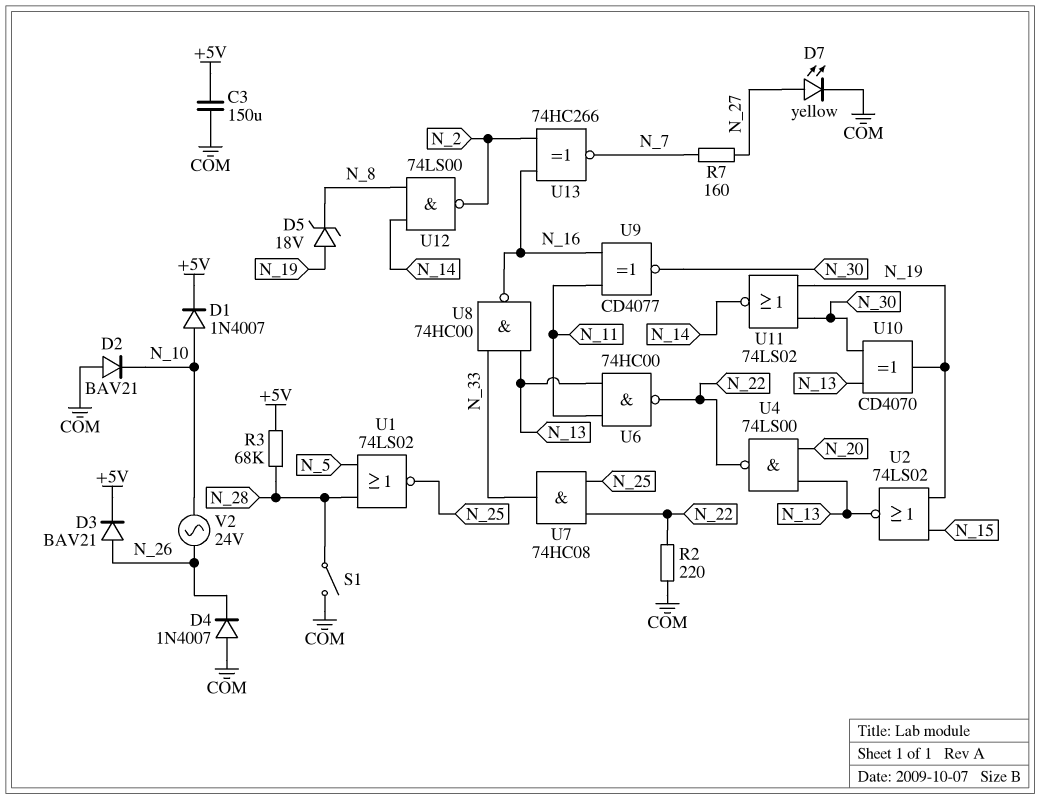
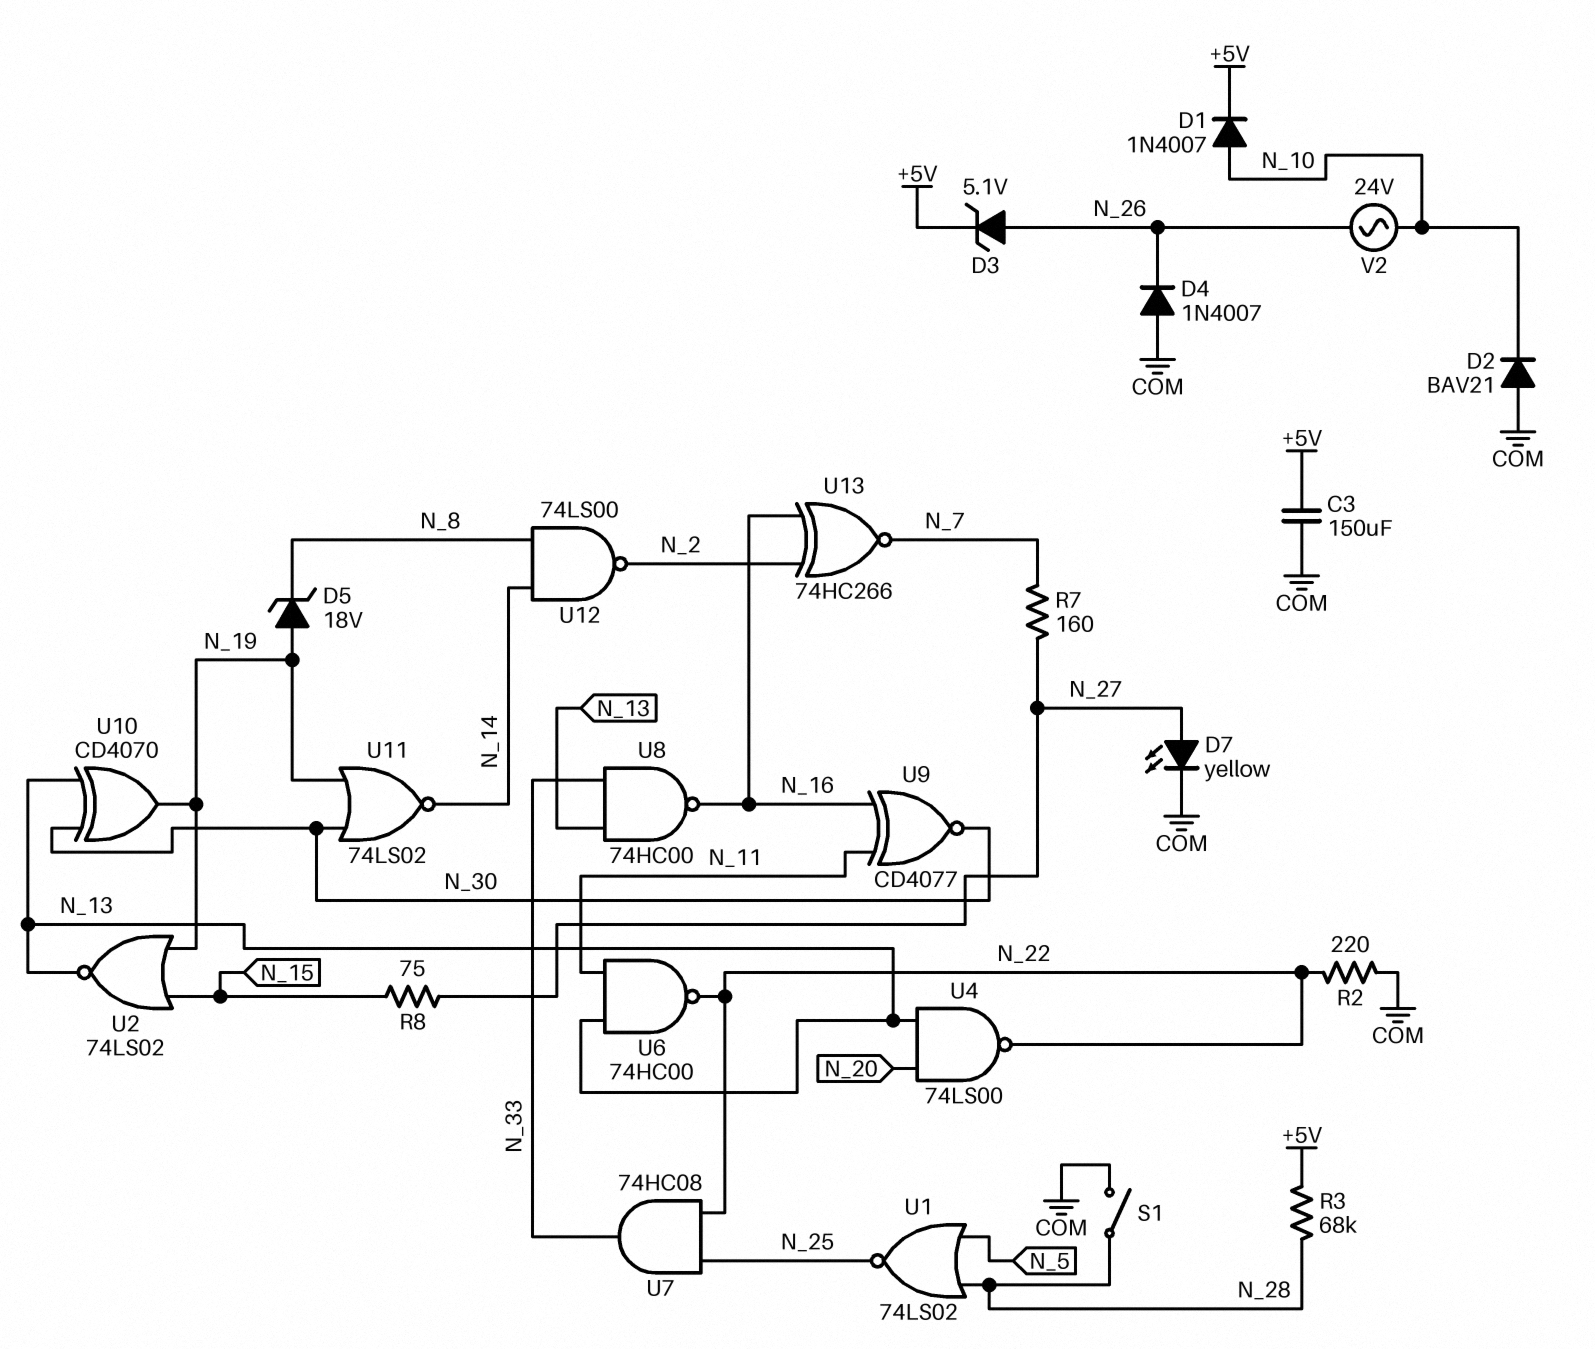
D3: diode BAV21 (A N_26, K +5V) -> zener 5.1V (A N_26, K +5V)
R8: none -> 75 (N_15, N_27)

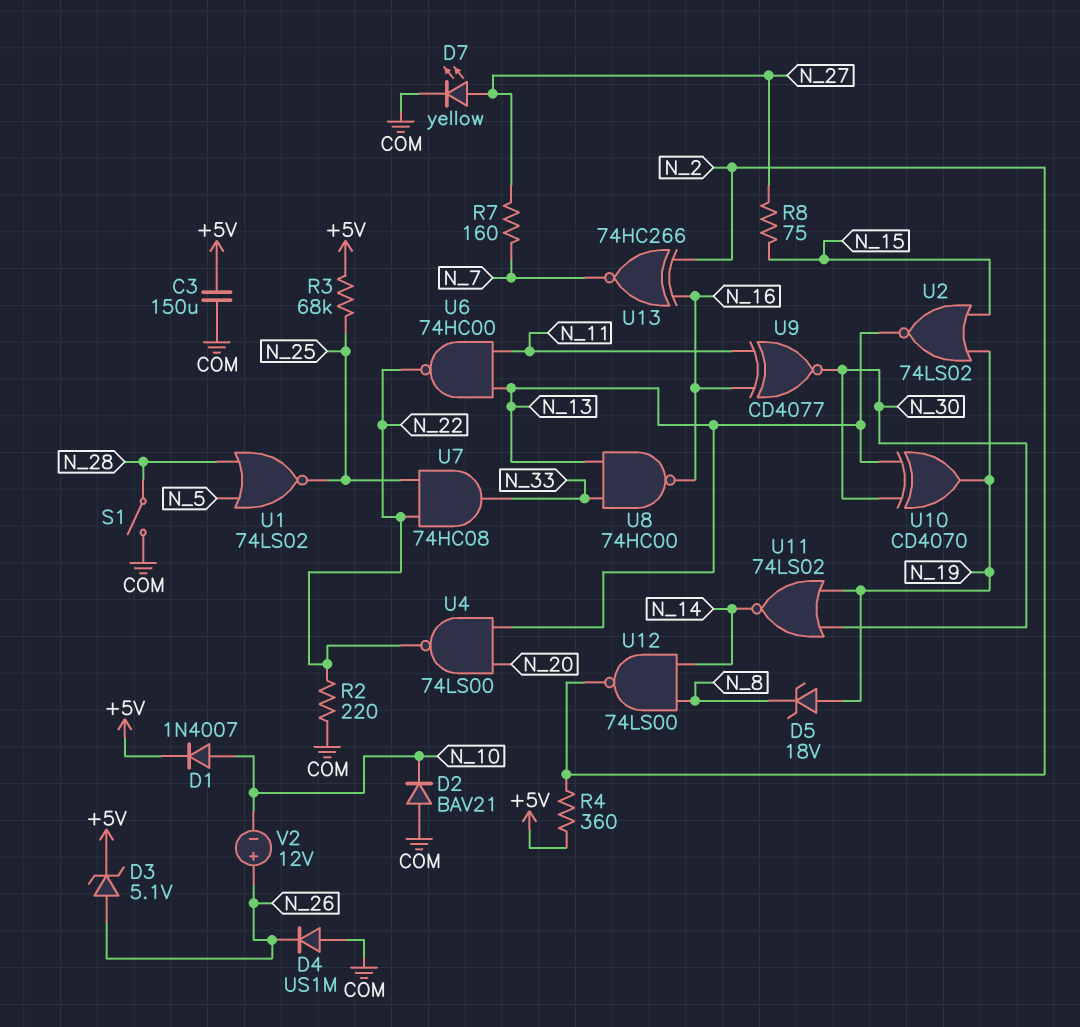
D4: diode 1N4007 (A COM, K N_26) -> diode US1M (A COM, K N_26)
R3: 68k (+5V, N_28) -> 68k (+5V, N_25)
R4: none -> 360 (+5V, N_2)
V2: AC 24V (N_10, N_26) -> 12V (plus N_26, minus N_10)

